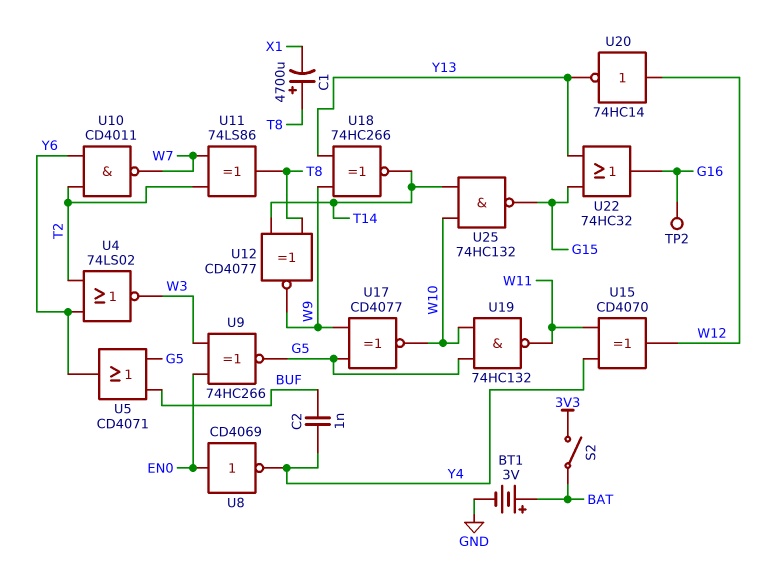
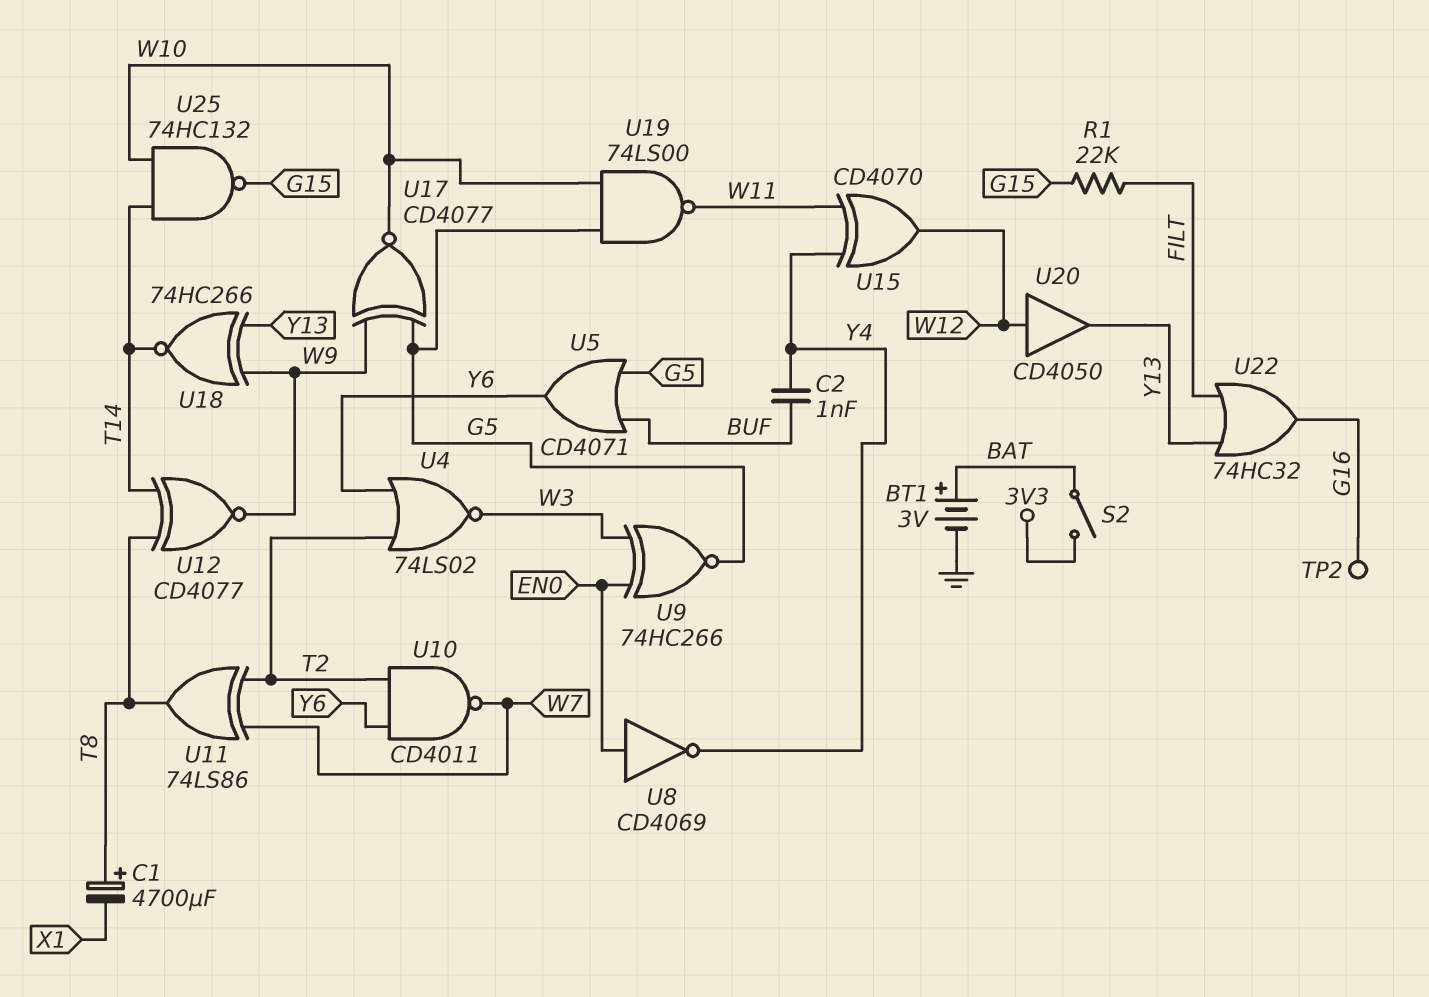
R1: none -> 22k (FILT, G15)
U19: NAND 74HC132 (in G5, in W10, out W11) -> NAND 74LS00 (in G5, in W10, out W11)
U20: NOT 74HC14 (in W12, out Y13) -> buffer CD4050 (in W12, out Y13)
U22: OR 74HC32 (in G15, in Y13, out G16) -> OR 74HC32 (in FILT, in Y13, out G16)

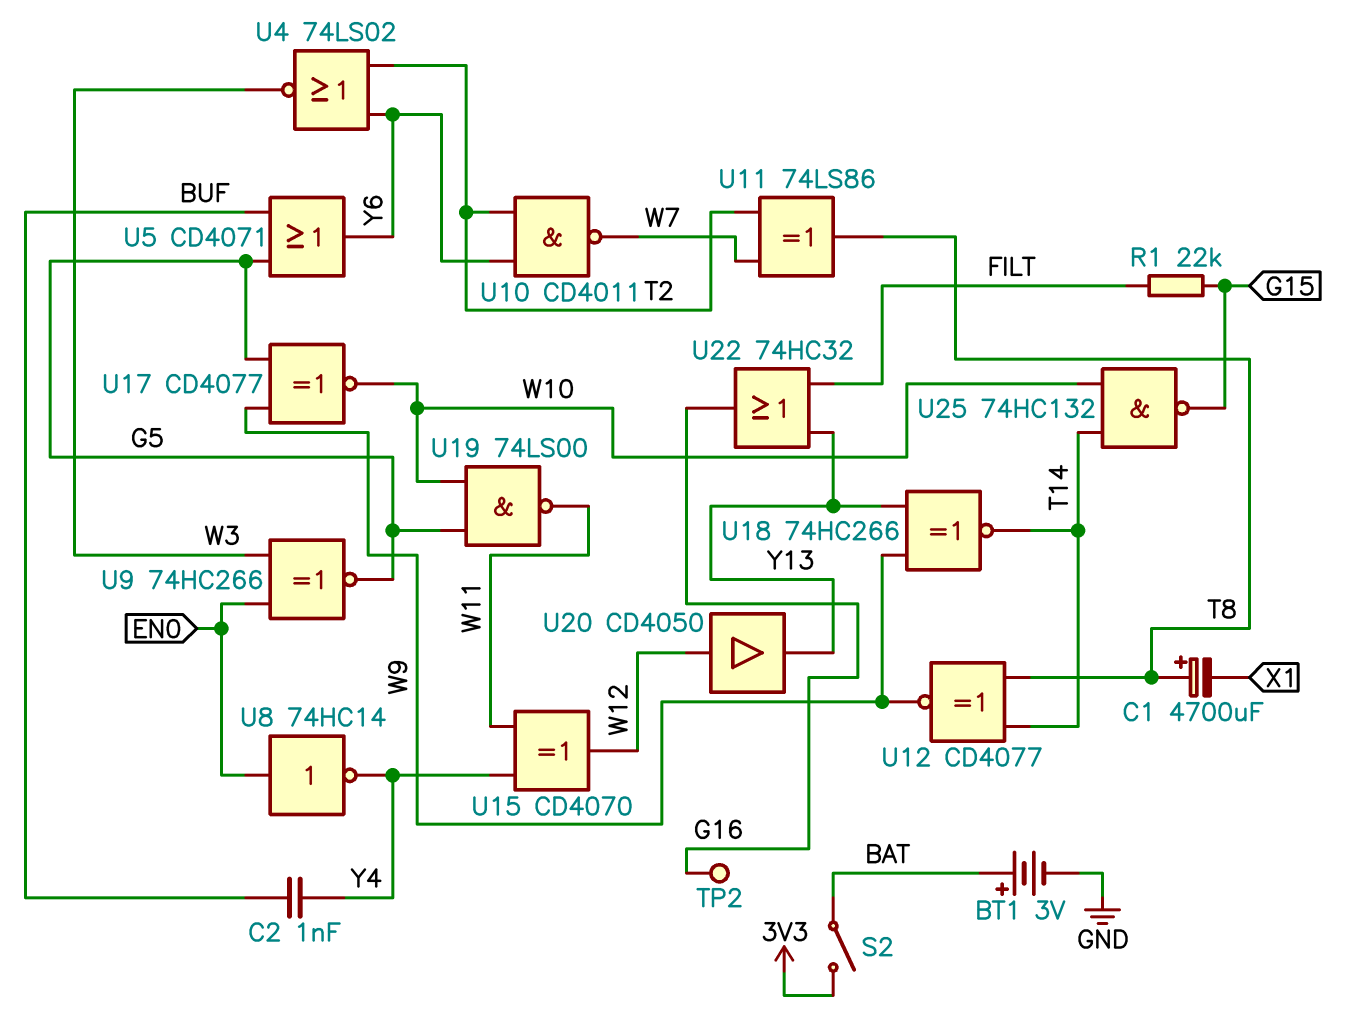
U8: NOT CD4069 (in EN0, out Y4) -> NOT 74HC14 (in EN0, out Y4)

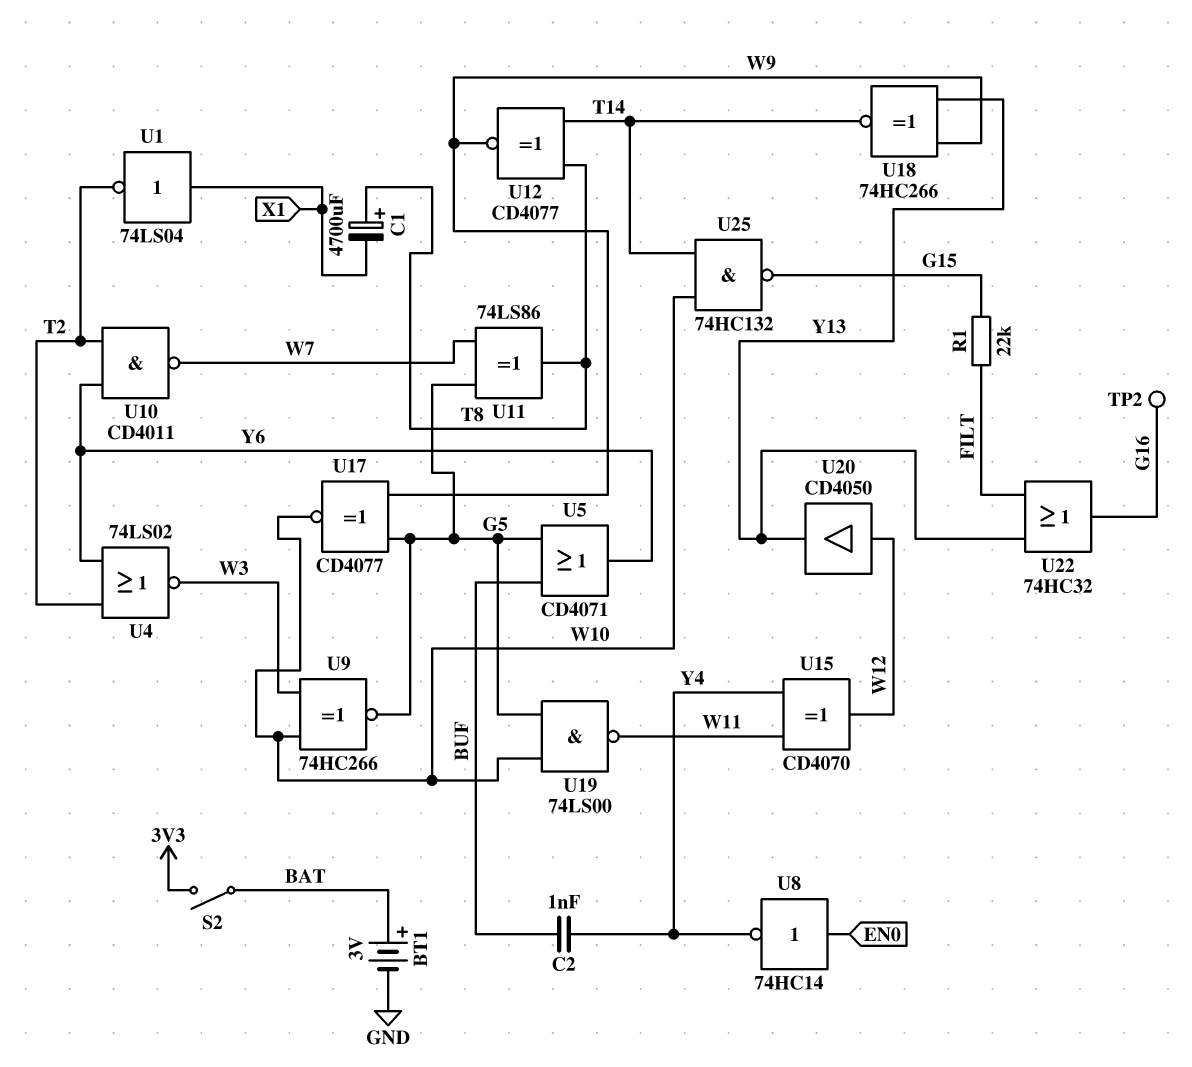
U1: none -> NOT 74LS04 (in X1, out T2)
U9: XNOR 74HC266 (in EN0, in W3, out G5) -> XNOR 74HC266 (in W3, in W10, out G5)
U11: XOR 74LS86 (in T2, in W7, out T8) -> XOR 74LS86 (in G5, in W7, out T8)

